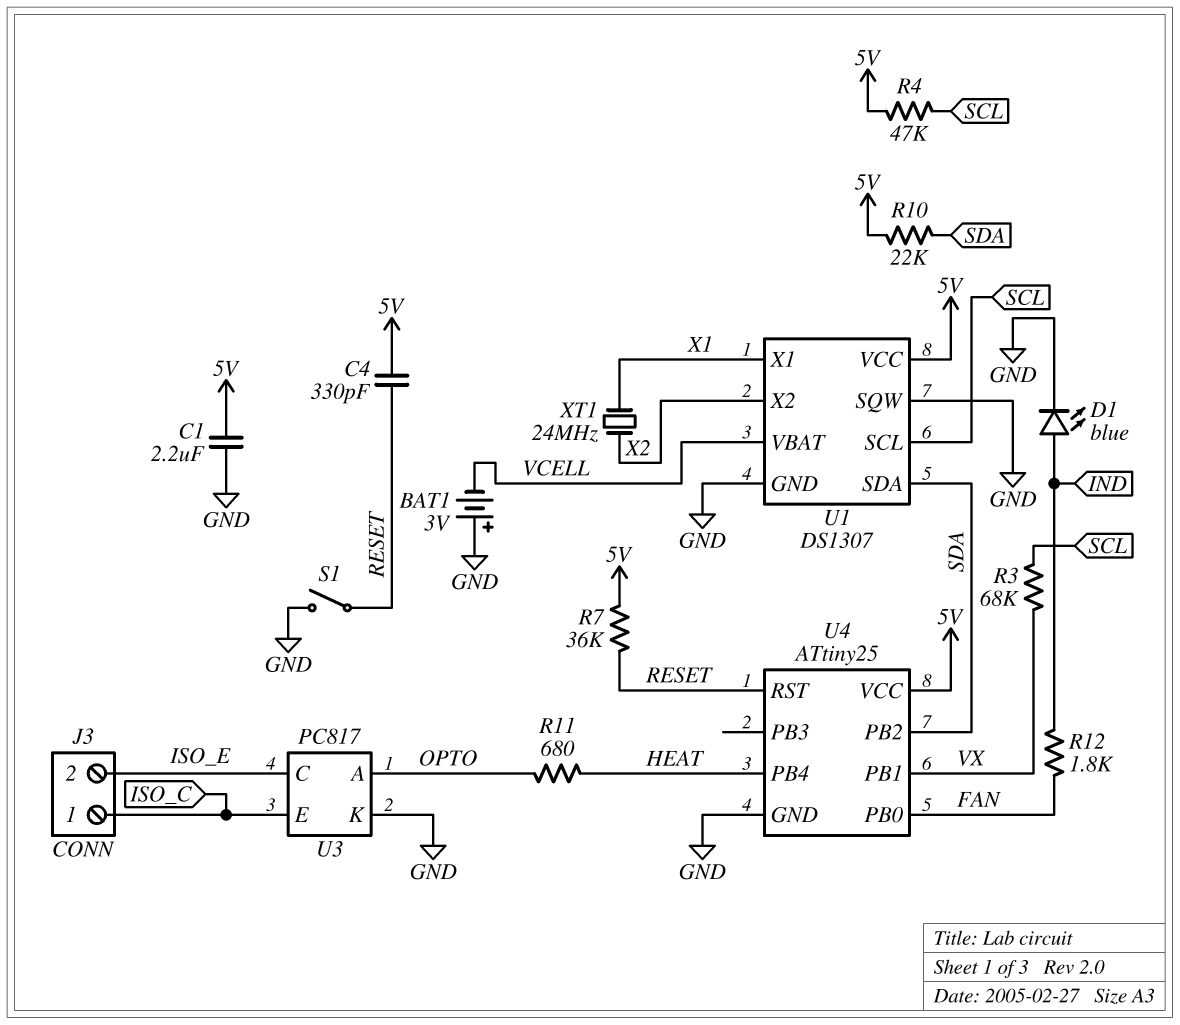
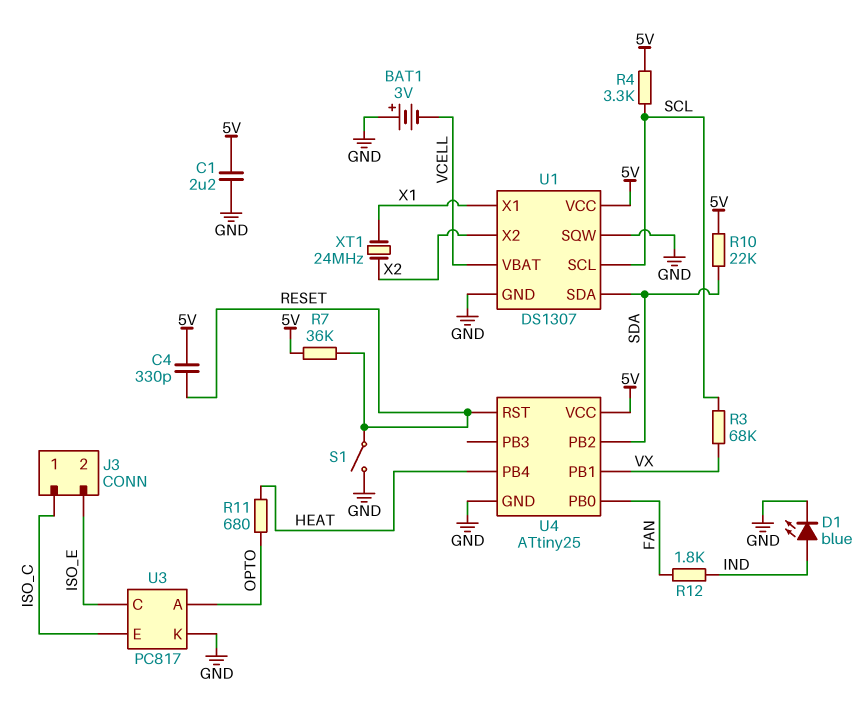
R4: 47k (5V, SCL) -> 3.3k (5V, SCL)

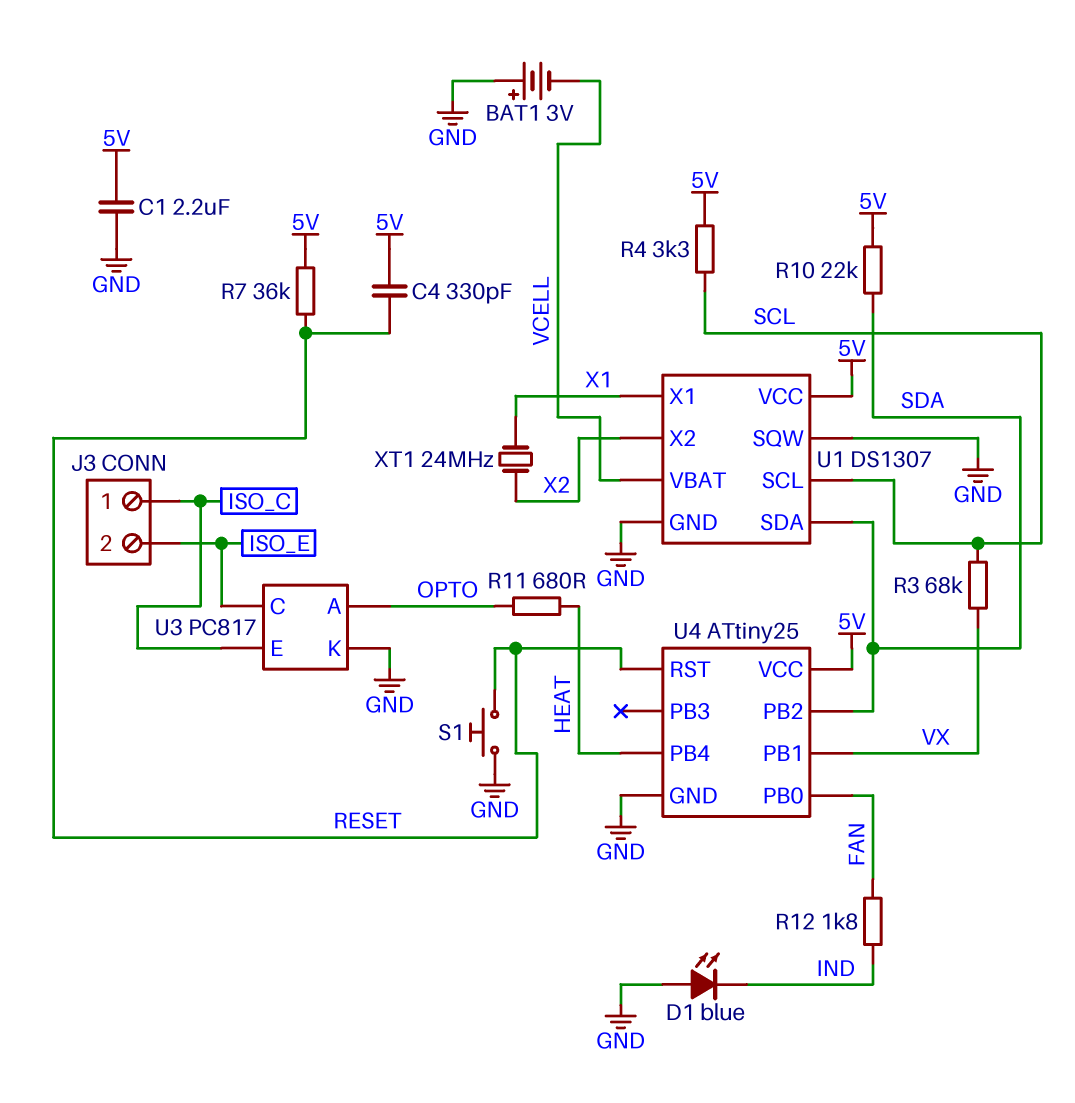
D1: LED blue (A IND, K GND) -> LED blue (A GND, K IND)
S1: switch (GND, RESET) -> button (GND, RESET)

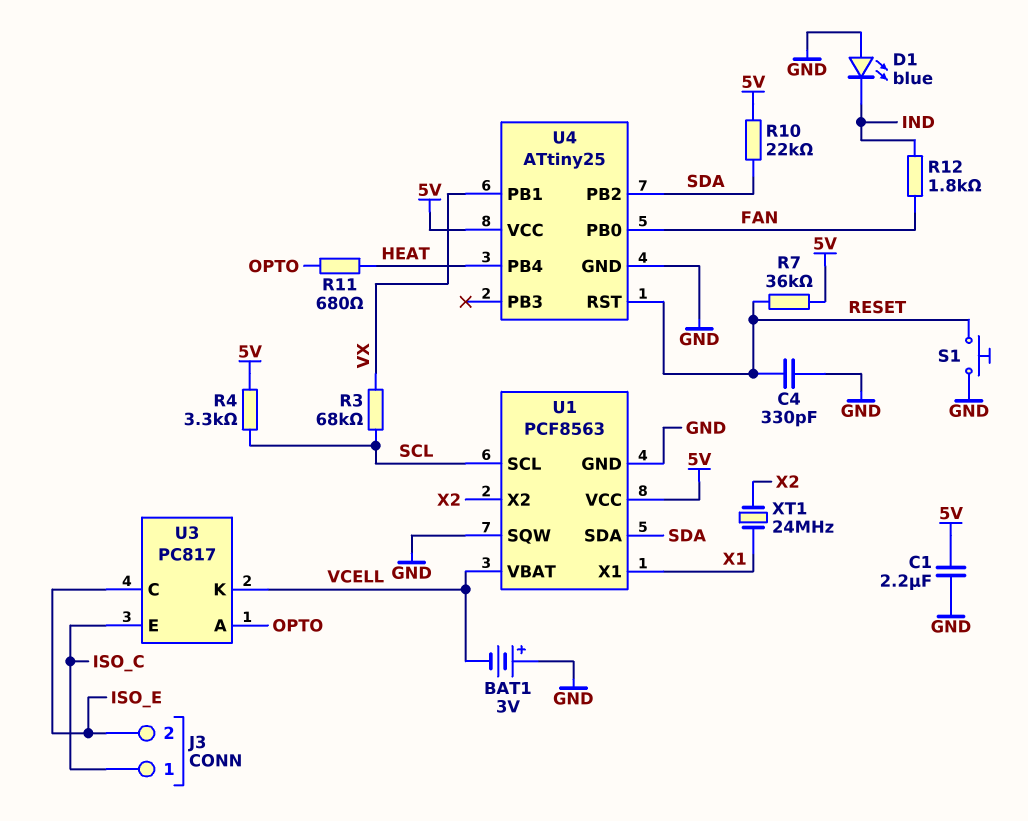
C4: 330pF (5V, RESET) -> 330pF (GND, RESET)
U1: DS1307 -> PCF8563
U3 pin K: GND -> VCELL

